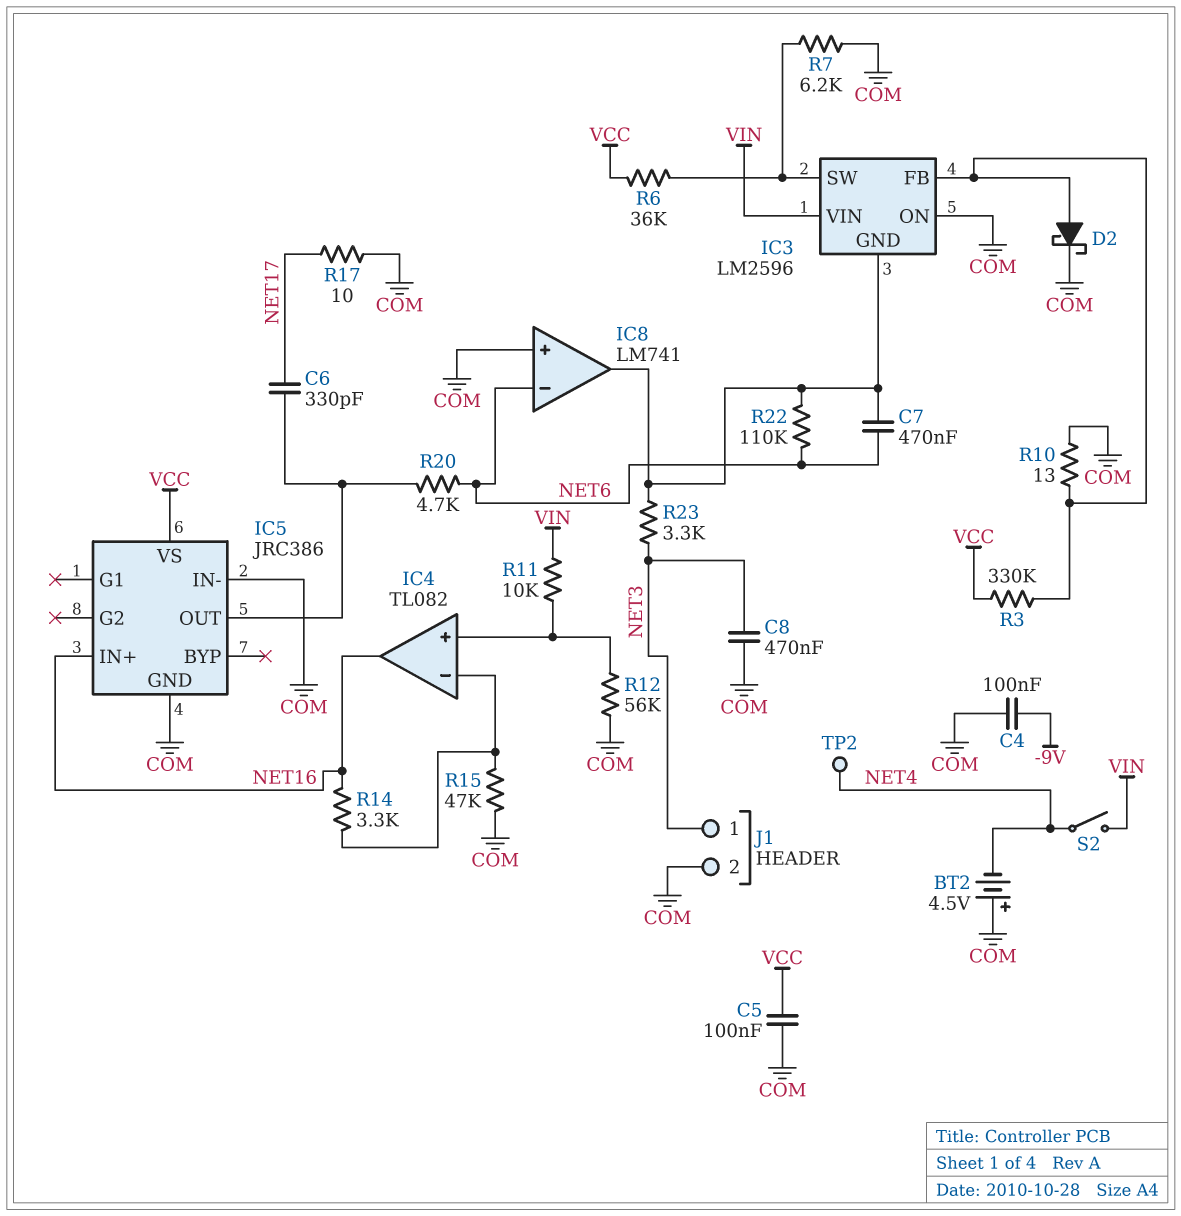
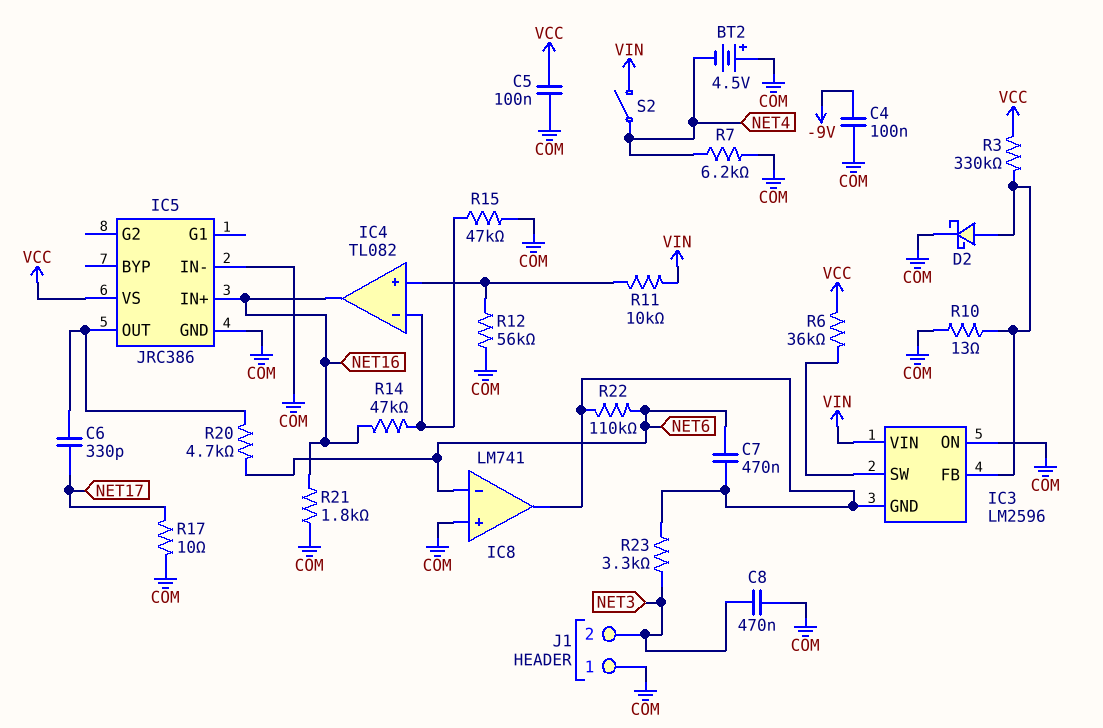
J1 pin 1: NET3 -> COM
J1 pin 2: COM -> NET3
R7: 6.2k (COM, IC3/SW) -> 6.2k (COM, NET4)
R14: 3.3k (IC4/in-, NET16) -> 47k (IC4/in-, NET16)
R21: none -> 1.8k (COM, NET16)
TP2: test point (NET4) -> none

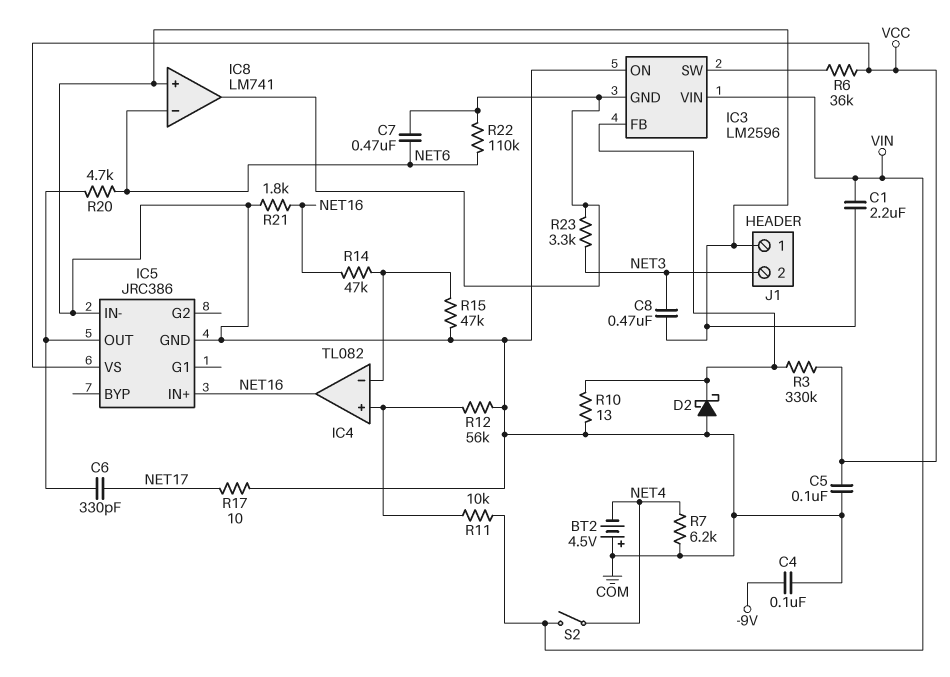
C1: none -> 2.2uF (COM, VIN)
D2: schottky (A IC3/FB, K COM) -> schottky (A COM, K IC3/FB)

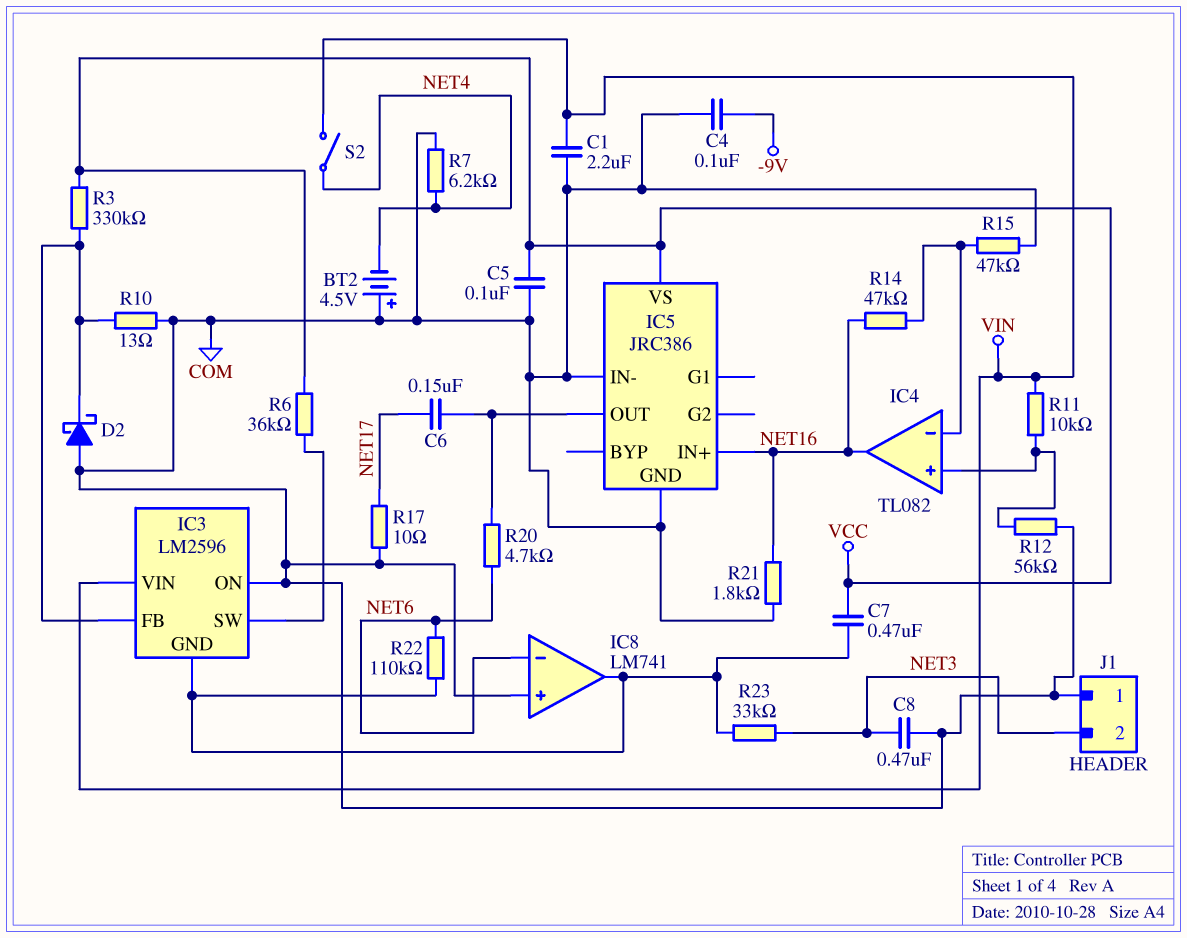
C6: 330pF (IC5/OUT, NET17) -> 150nF (IC5/OUT, NET17)
C7: 470nF (IC3/GND, NET6) -> 470nF (IC3/GND, VCC)
R23: 3.3k (IC3/GND, NET3) -> 33k (IC3/GND, NET3)

